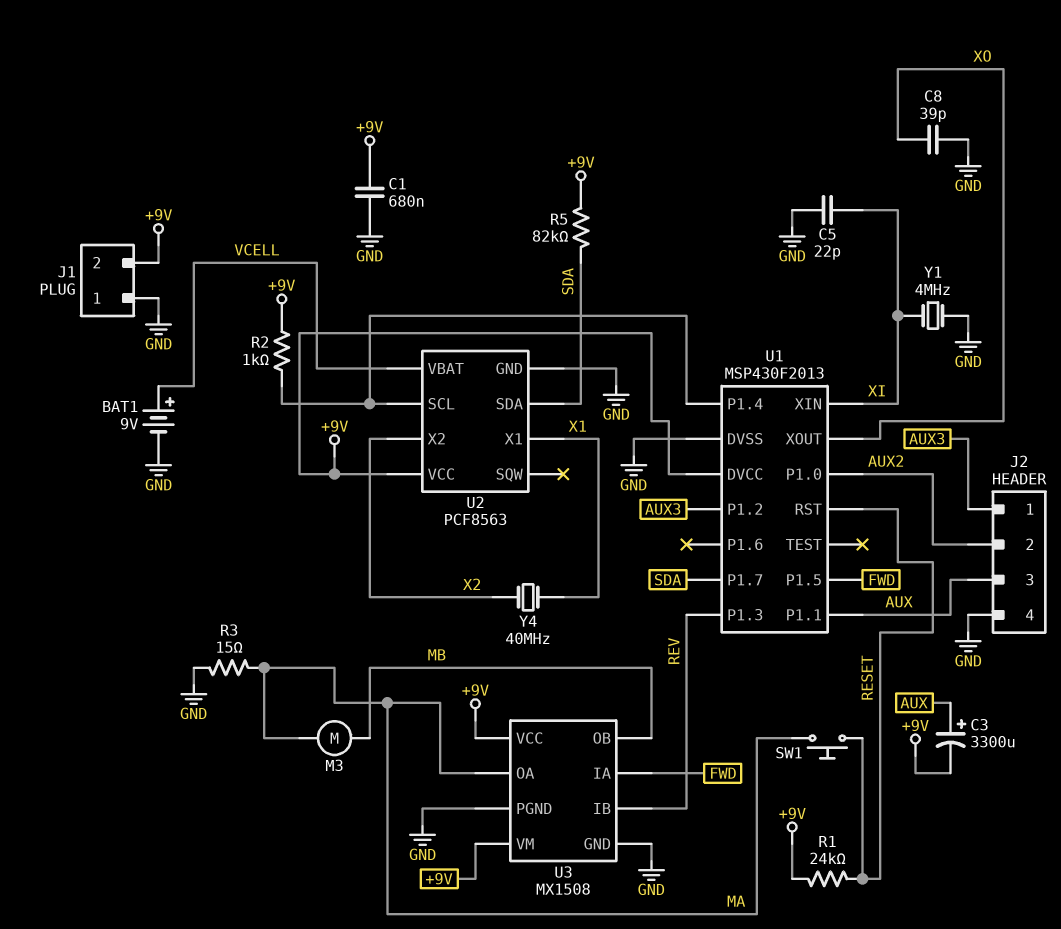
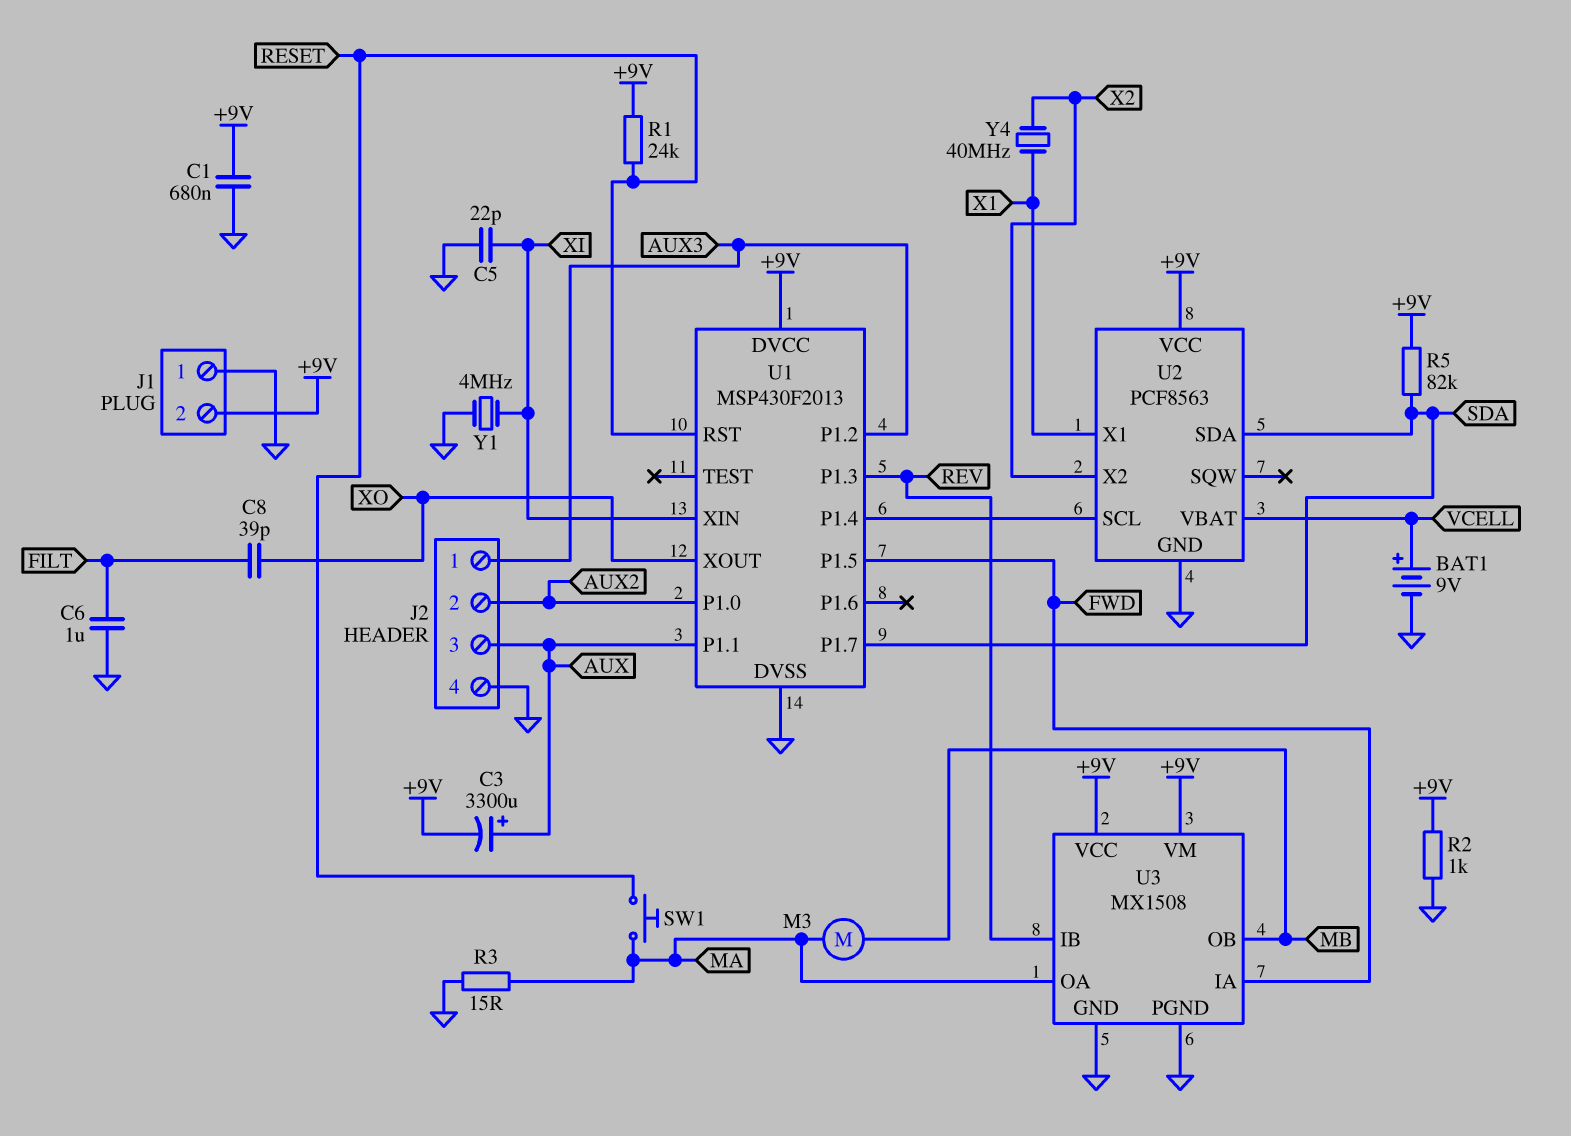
C6: none -> 1uF (FILT, GND)
C8: 39pF (GND, XO) -> 39pF (FILT, XO)
R2: 1k (+9V, U1/P1.4) -> 1k (+9V, GND)

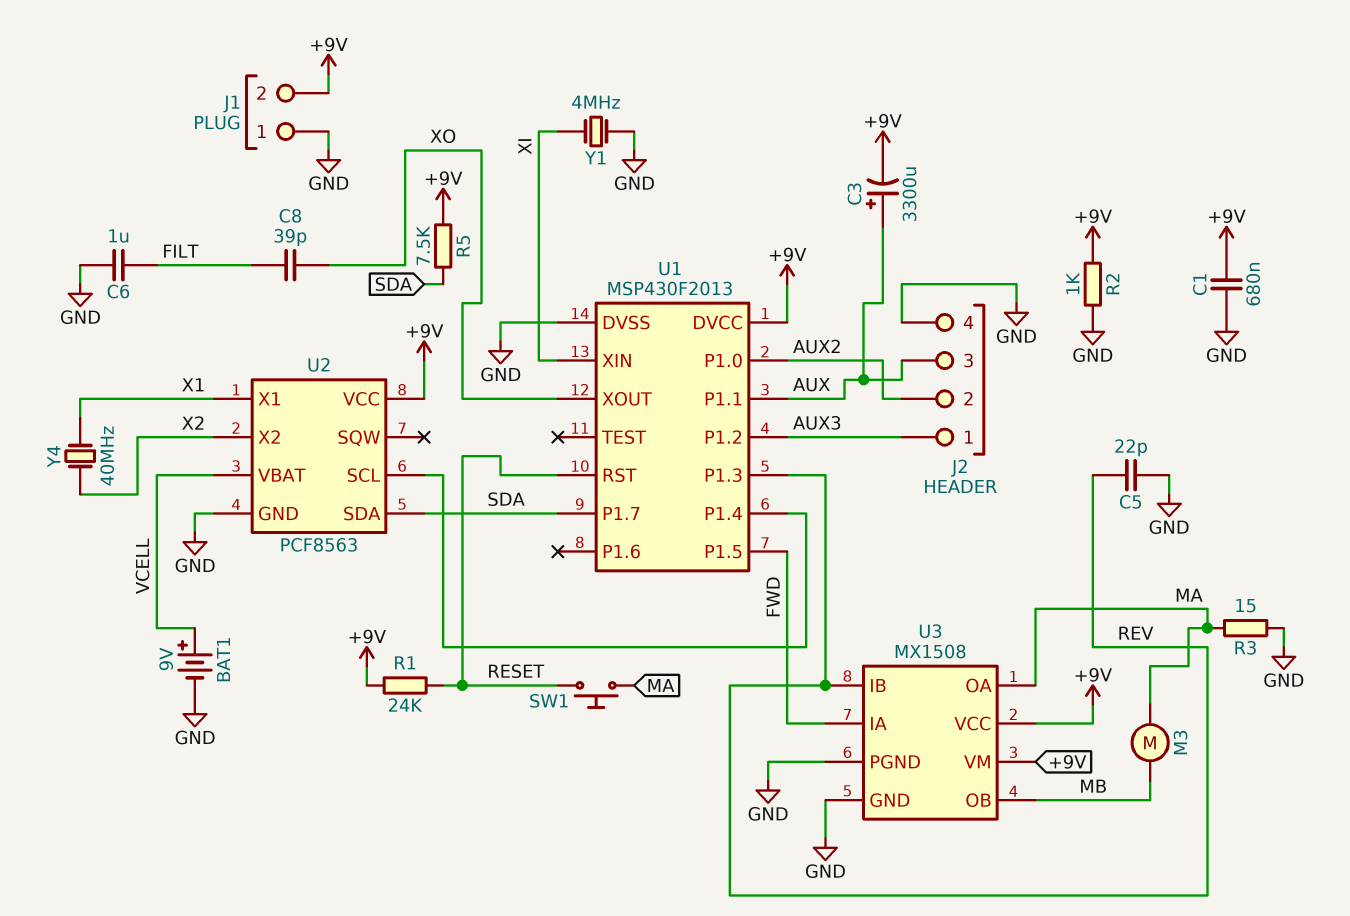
C5: 22pF (GND, XI) -> 22pF (GND, REV)
R5: 82k (+9V, SDA) -> 7.5k (+9V, SDA)

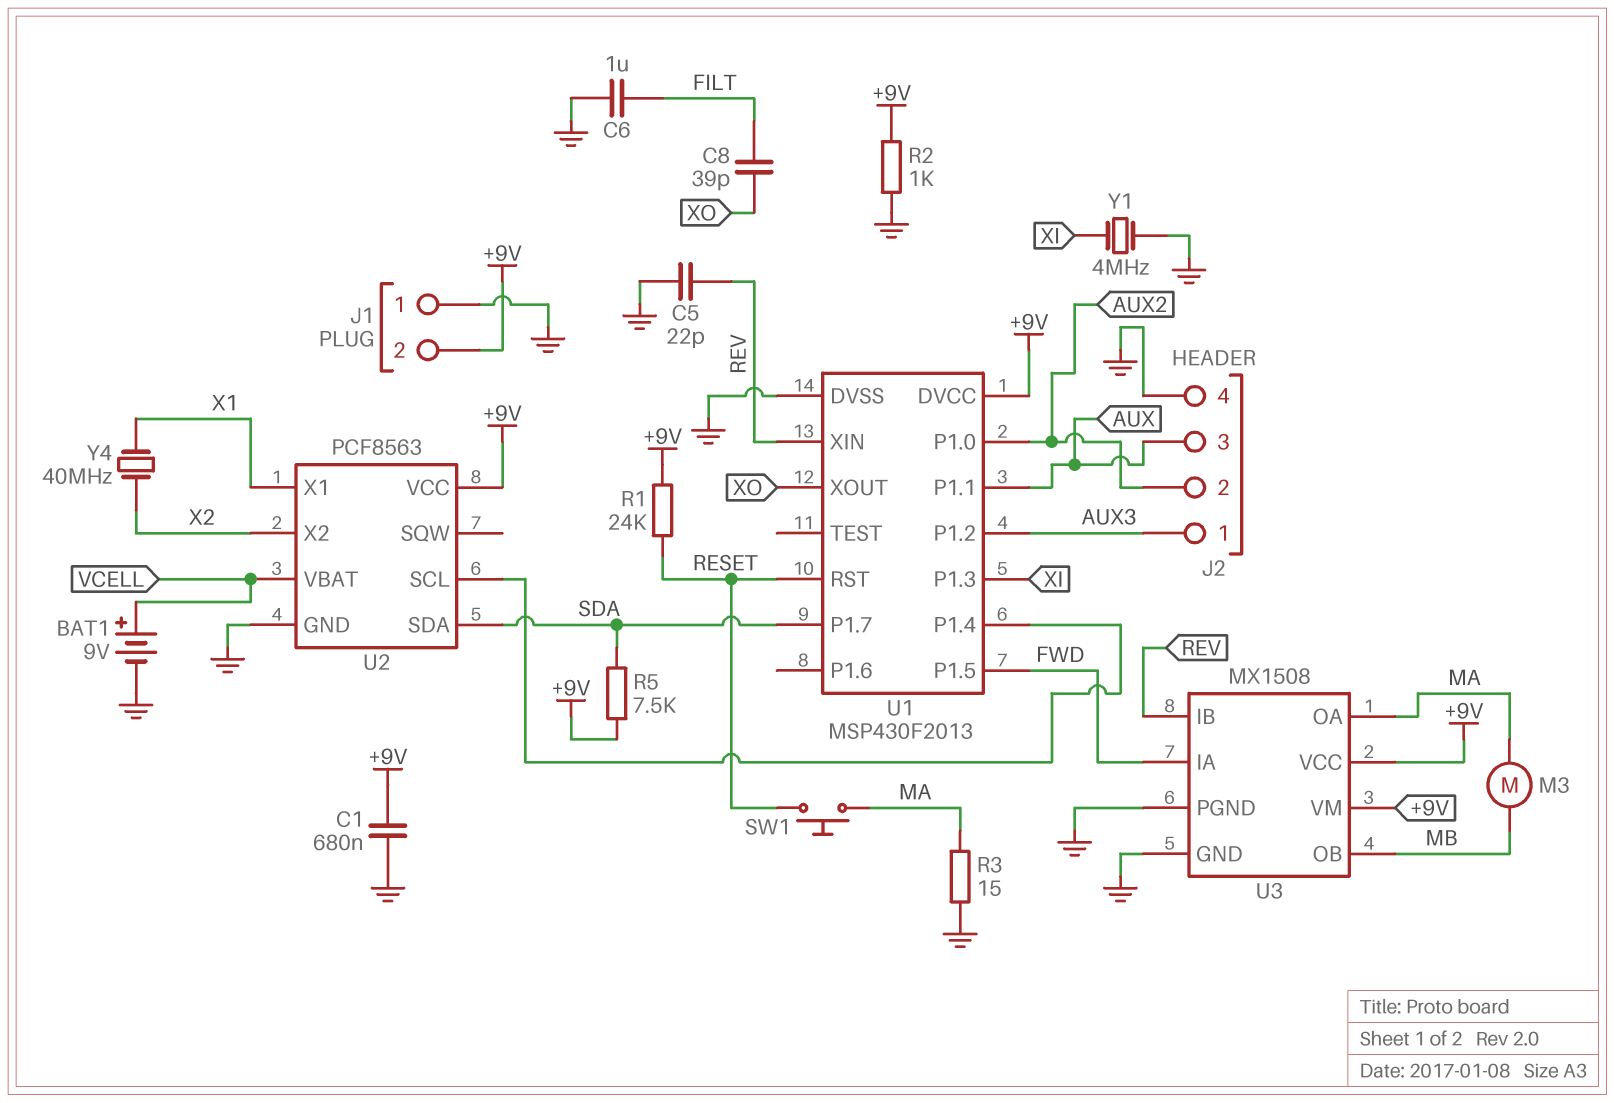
C3: 3300uF (plus AUX, minus +9V) -> none
U1 pin P1.3: REV -> XI
U1 pin XIN: XI -> REV

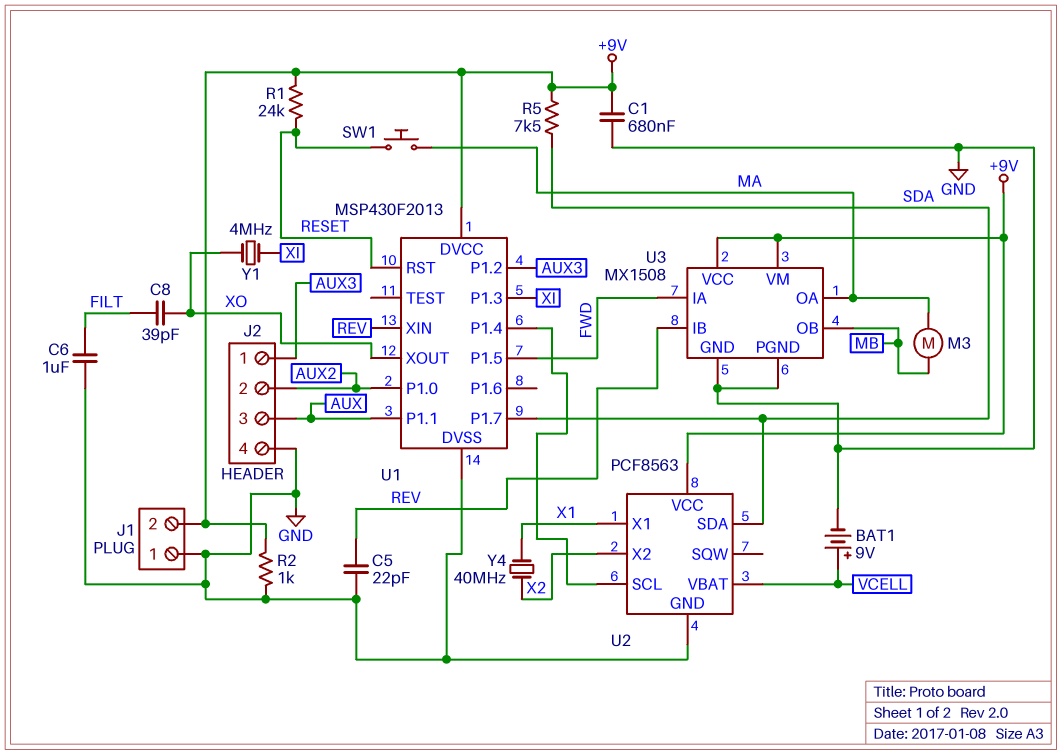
R3: 15 (GND, MA) -> none
Y1: 4MHz (GND, XI) -> 4MHz (XI, XO)

